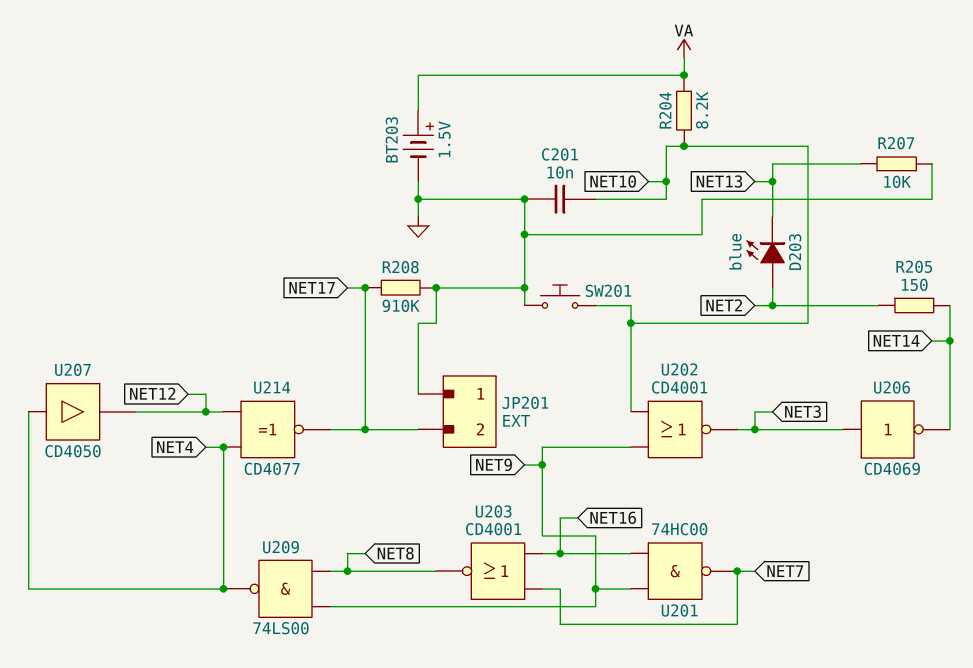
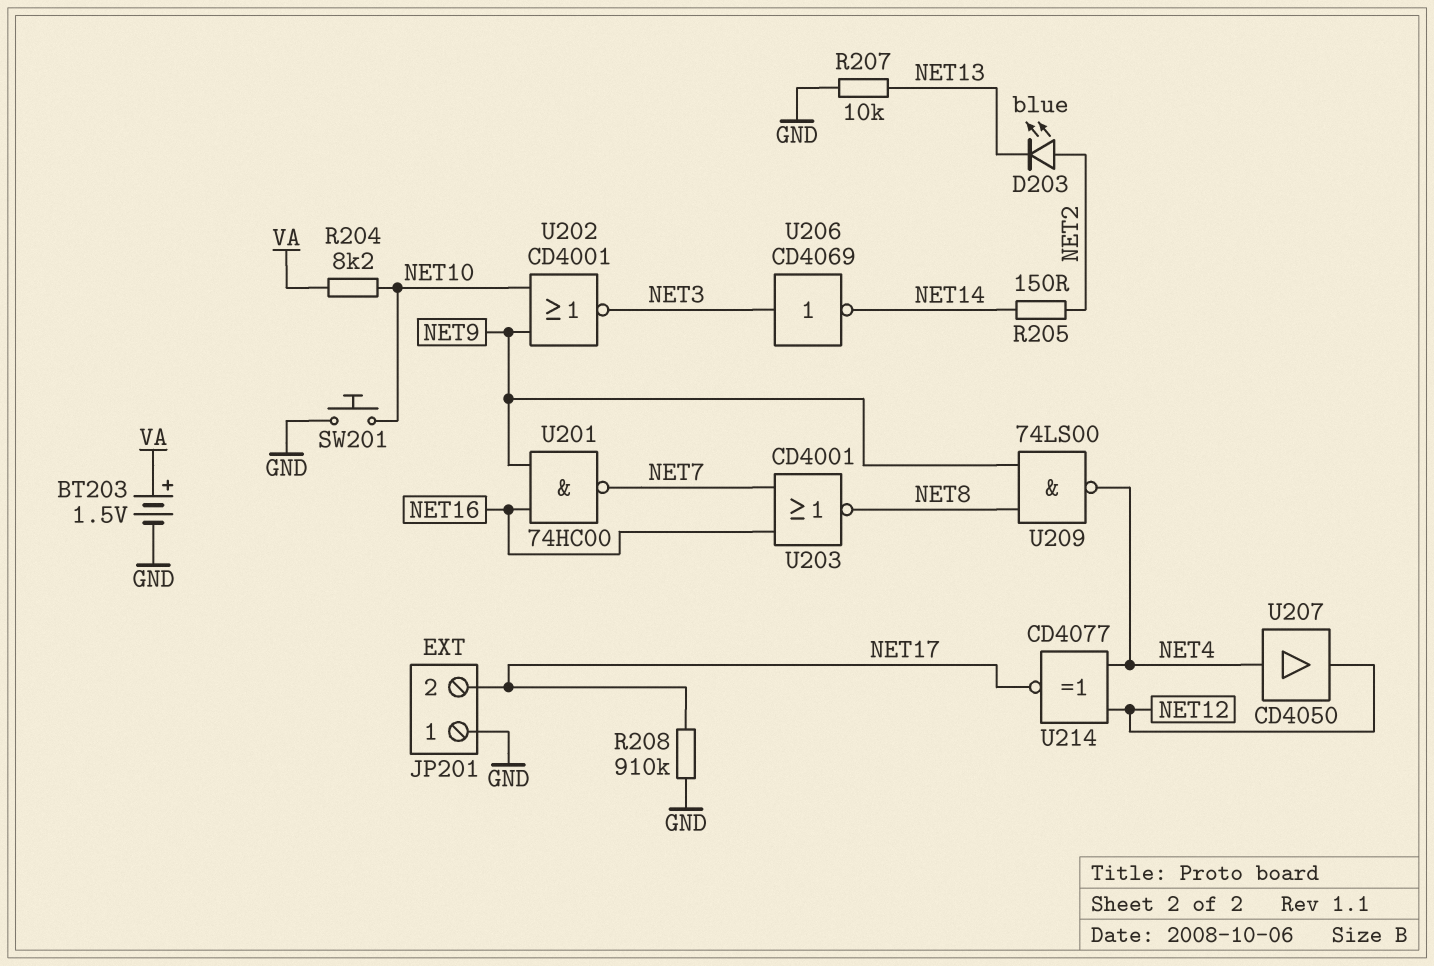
C201: 10nF (GND, NET10) -> none

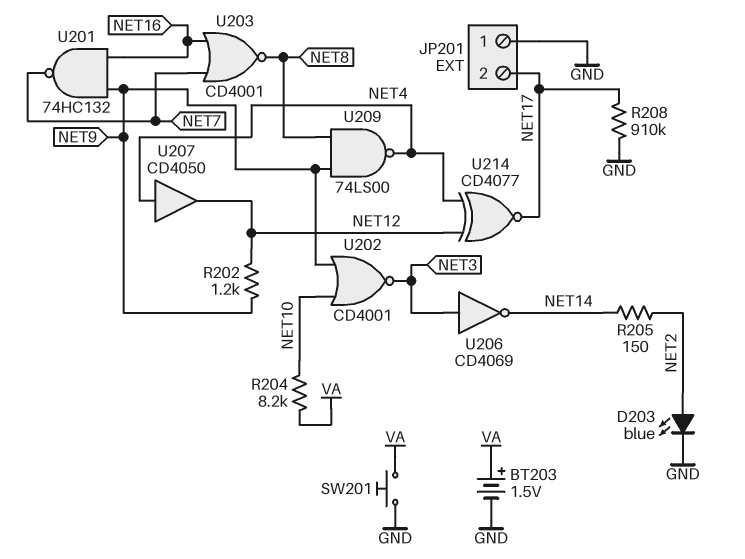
D203: LED blue (A NET2, K NET13) -> LED blue (A NET2, K GND)
R202: none -> 1.2k (NET9, NET12)
R207: 10k (GND, NET13) -> none
SW201: button (GND, NET10) -> button (GND, VA)
U201: NAND 74HC00 (in NET9, in NET16, out NET7) -> NAND 74HC132 (in NET9, in NET16, out NET7)

